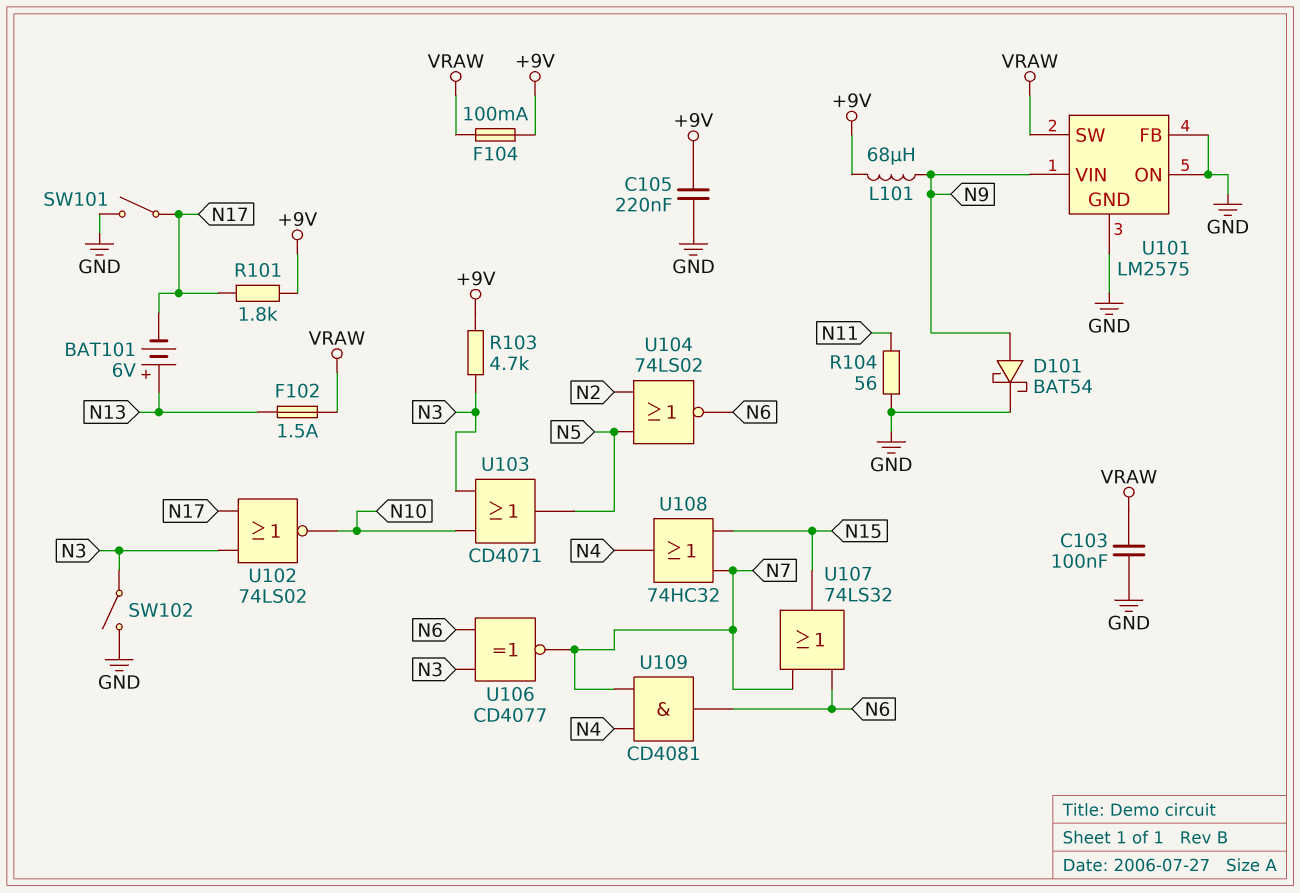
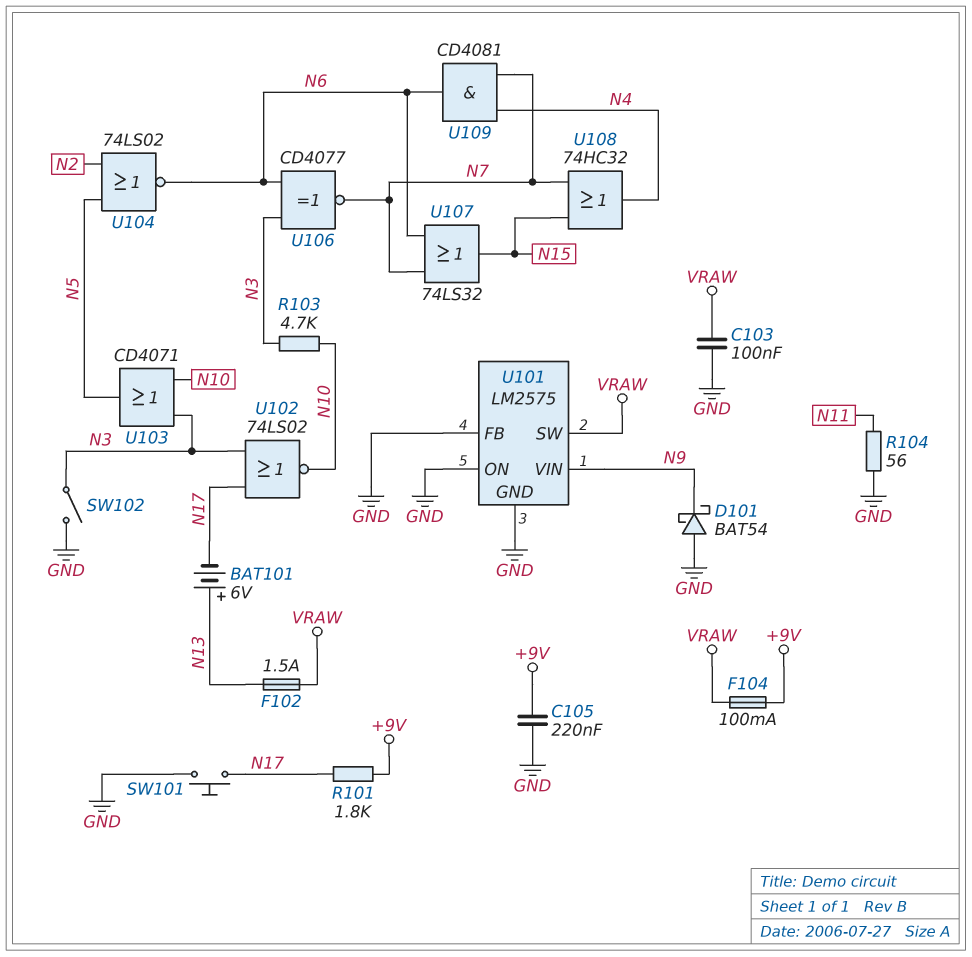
D101: schottky BAT54 (A N9, K GND) -> schottky BAT54 (A GND, K N9)
L101: 68uH (+9V, N9) -> none
R103: 4.7k (+9V, N3) -> 4.7k (N3, N10)
SW101: switch (GND, N17) -> button (GND, N17)

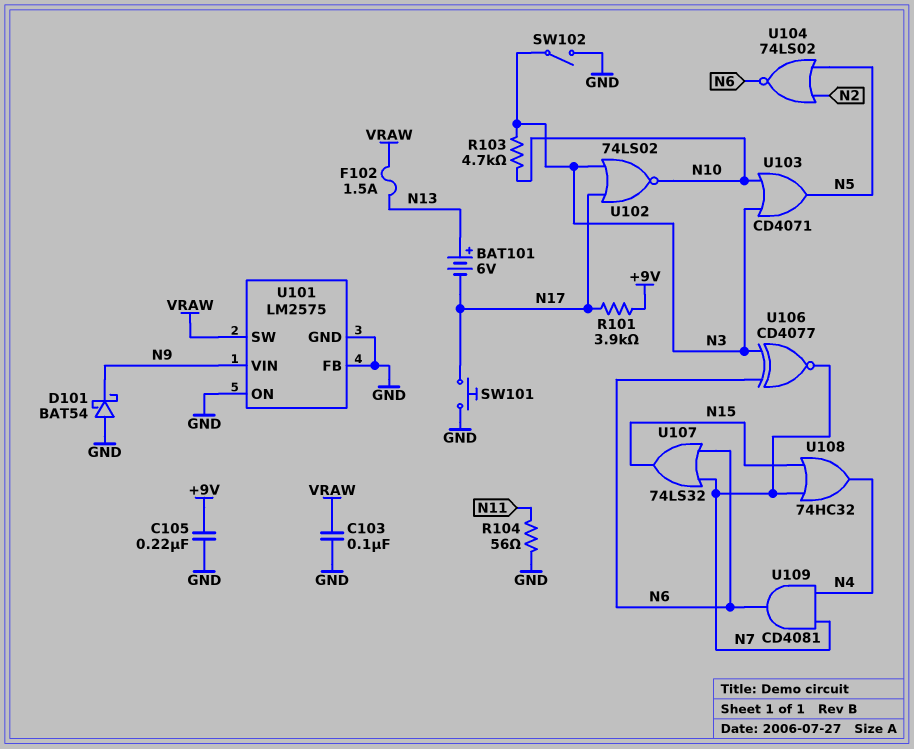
F104: 100mA (+9V, VRAW) -> none
R101: 1.8k (+9V, N17) -> 3.9k (+9V, N17)

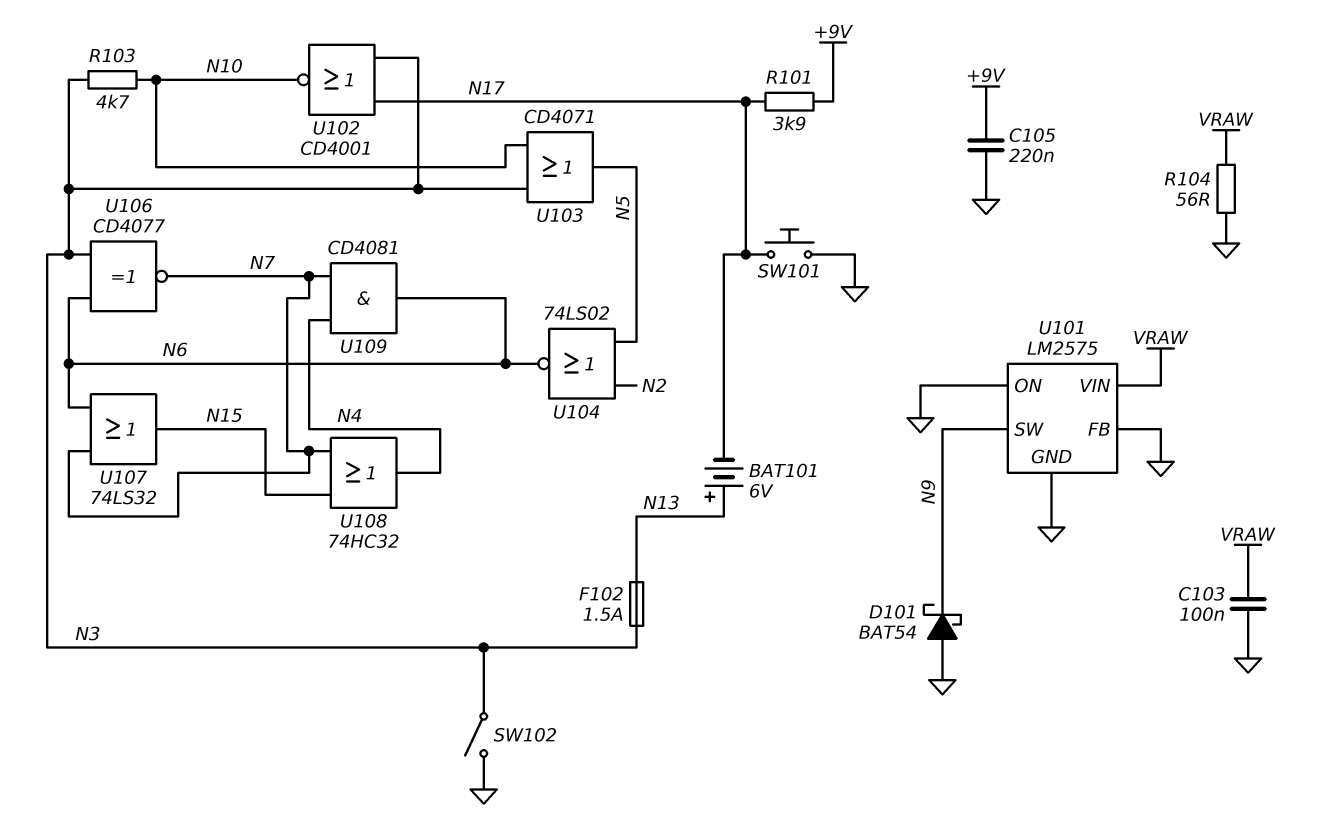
F102: 1.5A (N13, VRAW) -> 1.5A (N3, N13)
R104: 56 (GND, N11) -> 56 (GND, VRAW)
U101 pin SW: VRAW -> N9
U101 pin VIN: N9 -> VRAW
U102: NOR 74LS02 (in N3, in N17, out N10) -> NOR CD4001 (in N3, in N17, out N10)

